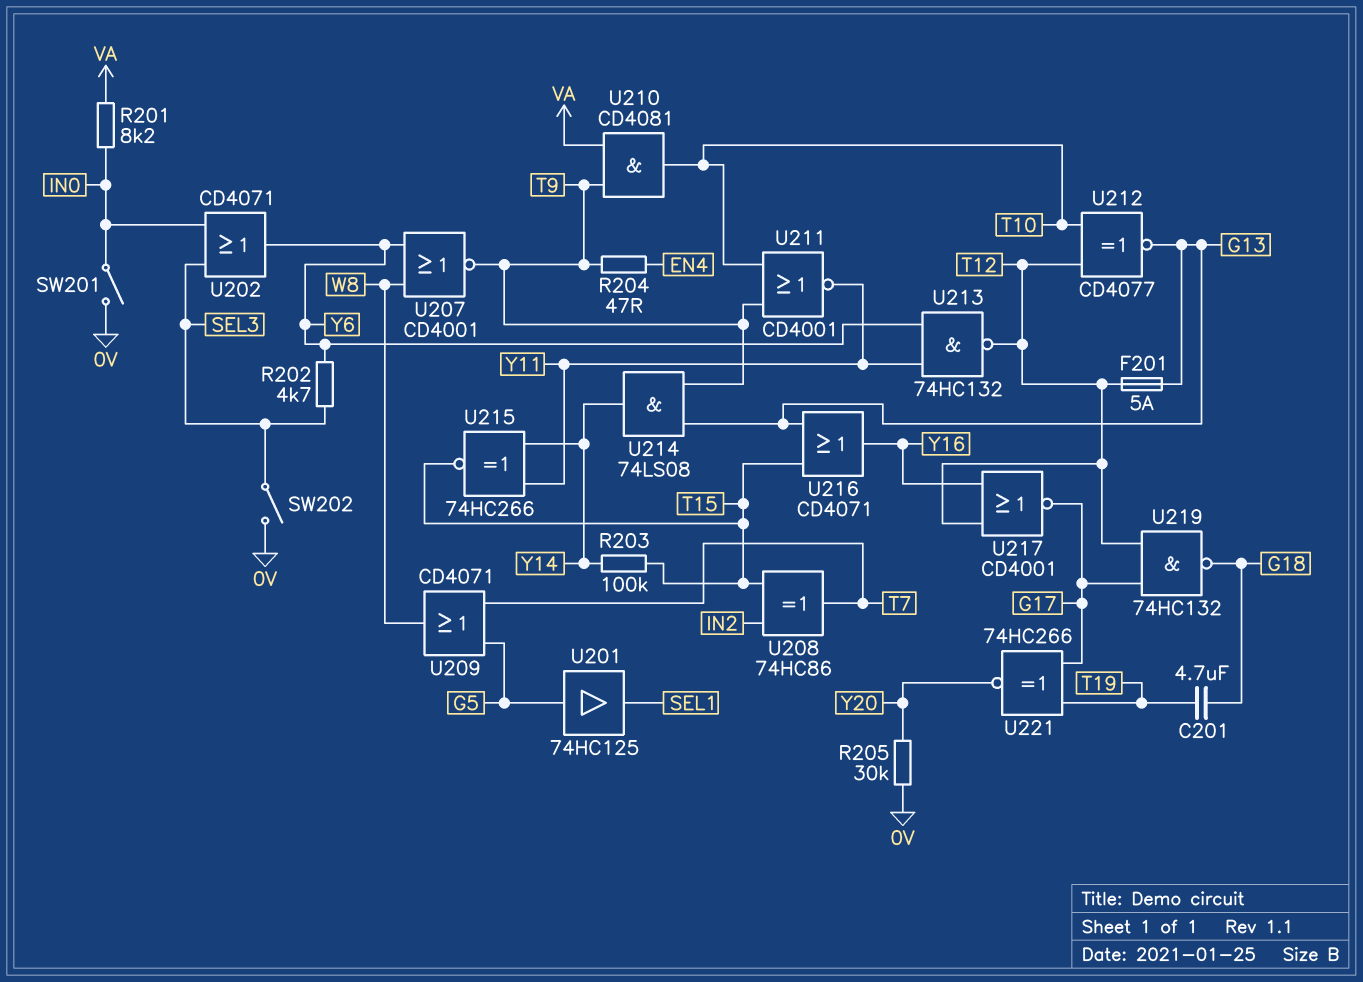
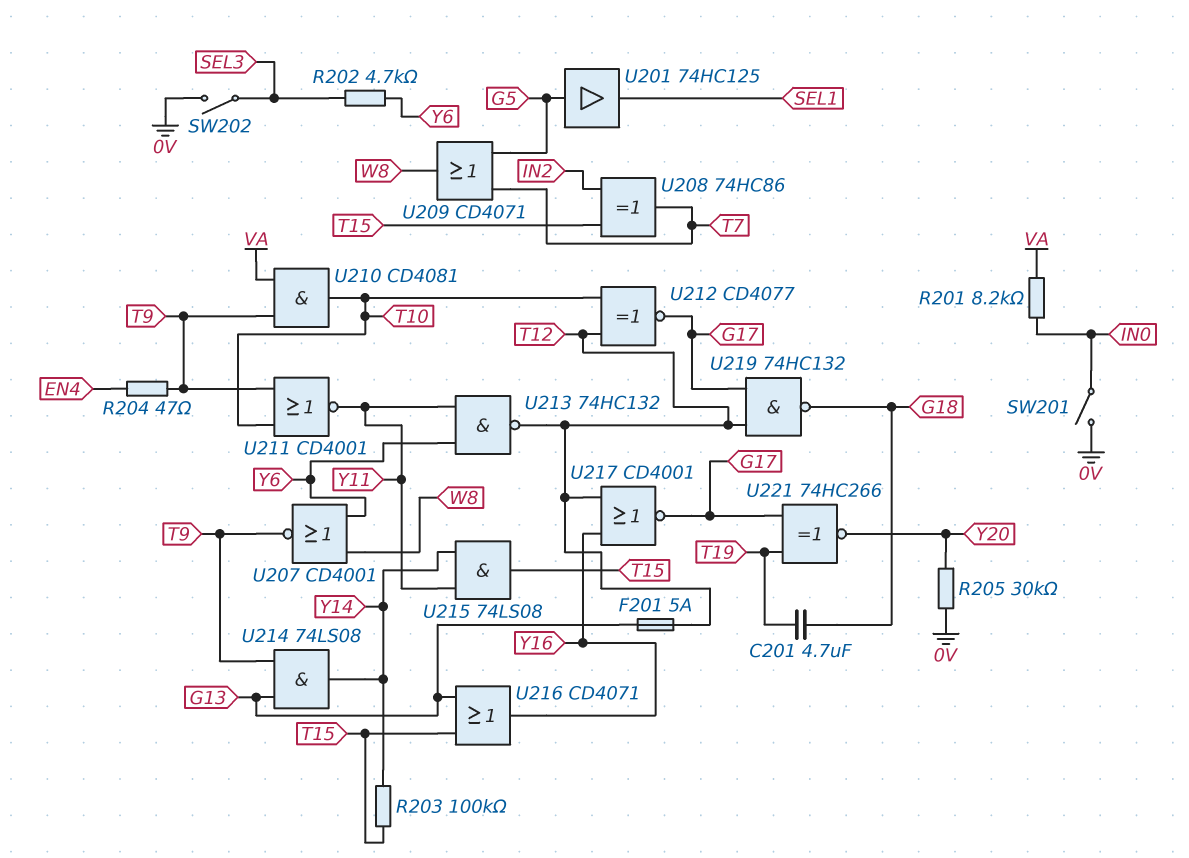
U202: OR CD4071 (in IN0, in SEL3, out Y6) -> none
U212: XNOR CD4077 (in T10, in T12, out G13) -> XNOR CD4077 (in T10, in T12, out G17)
U215: XNOR 74HC266 (in Y11, in Y14, out T15) -> AND 74LS08 (in Y11, in Y14, out T15)

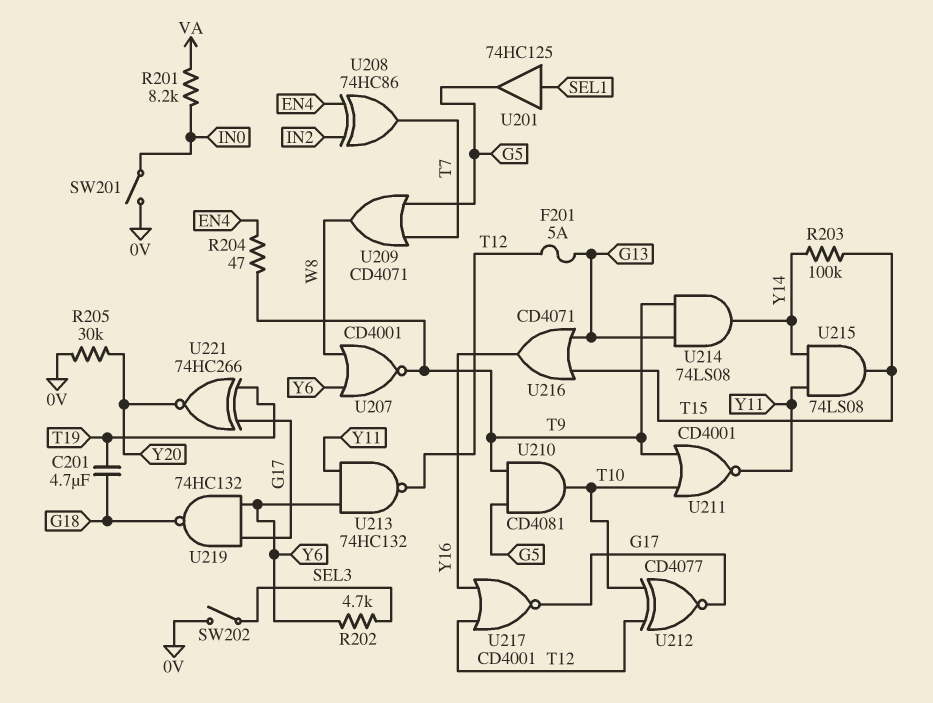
U201: buffer 74HC125 (in G5, out SEL1) -> buffer 74HC125 (in SEL1, out G5)
U208: XOR 74HC86 (in IN2, in T15, out T7) -> XOR 74HC86 (in EN4, in IN2, out T7)
U210: AND CD4081 (in T9, in VA, out T10) -> AND CD4081 (in G5, in T9, out T10)
U219: NAND 74HC132 (in G17, in T12, out G18) -> NAND 74HC132 (in G17, in Y6, out G18)

